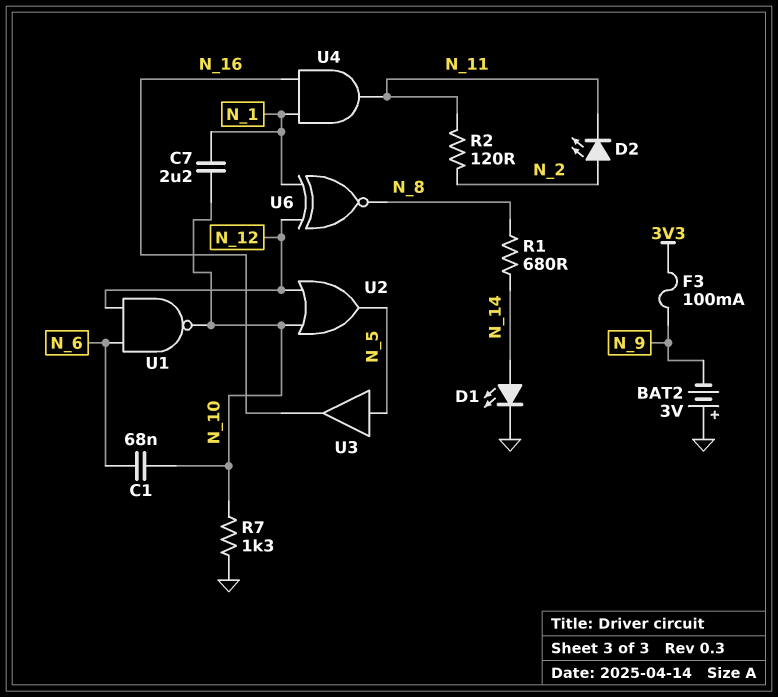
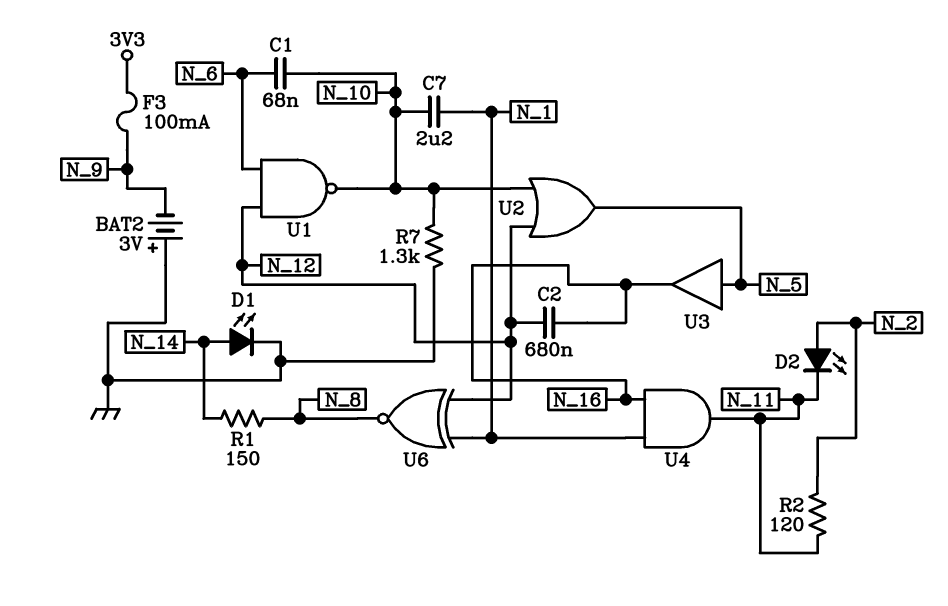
C2: none -> 680nF (N_12, N_16)
R1: 680 (N_8, N_14) -> 150 (N_8, N_14)

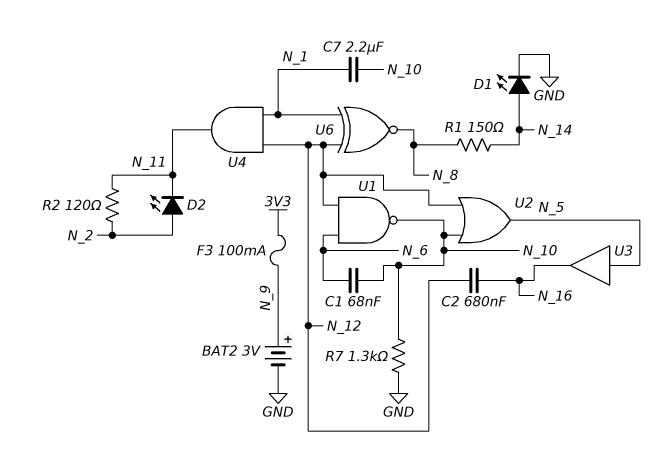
BAT2: 3V (plus GND, minus N_9) -> 3V (plus N_9, minus GND)
U4: AND (in N_1, in N_16, out N_11) -> AND (in N_1, in N_12, out N_11)

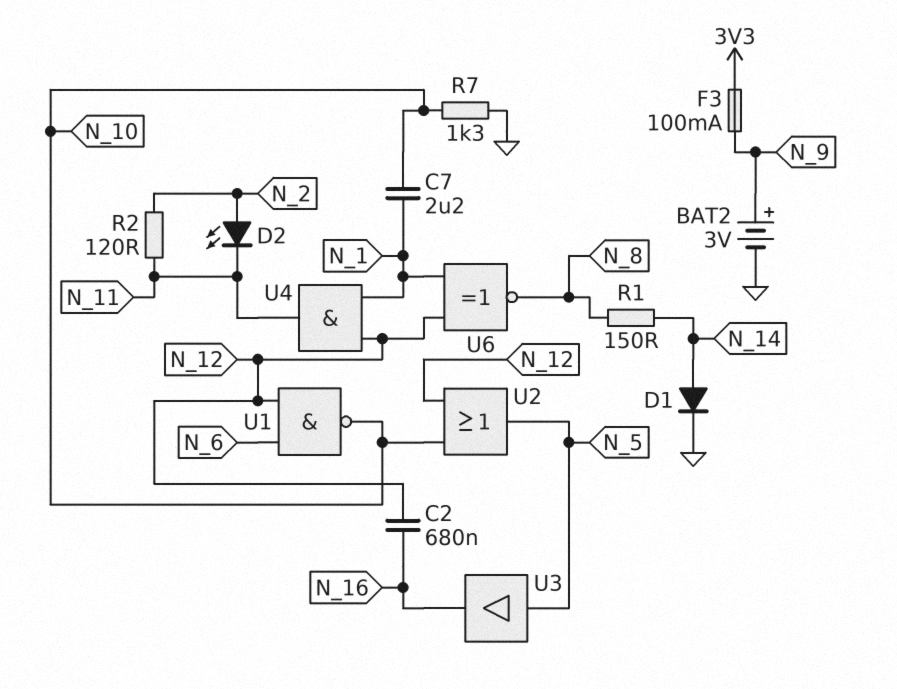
C1: 68nF (N_6, N_10) -> none
D1: LED (A N_14, K GND) -> diode (A N_14, K GND)

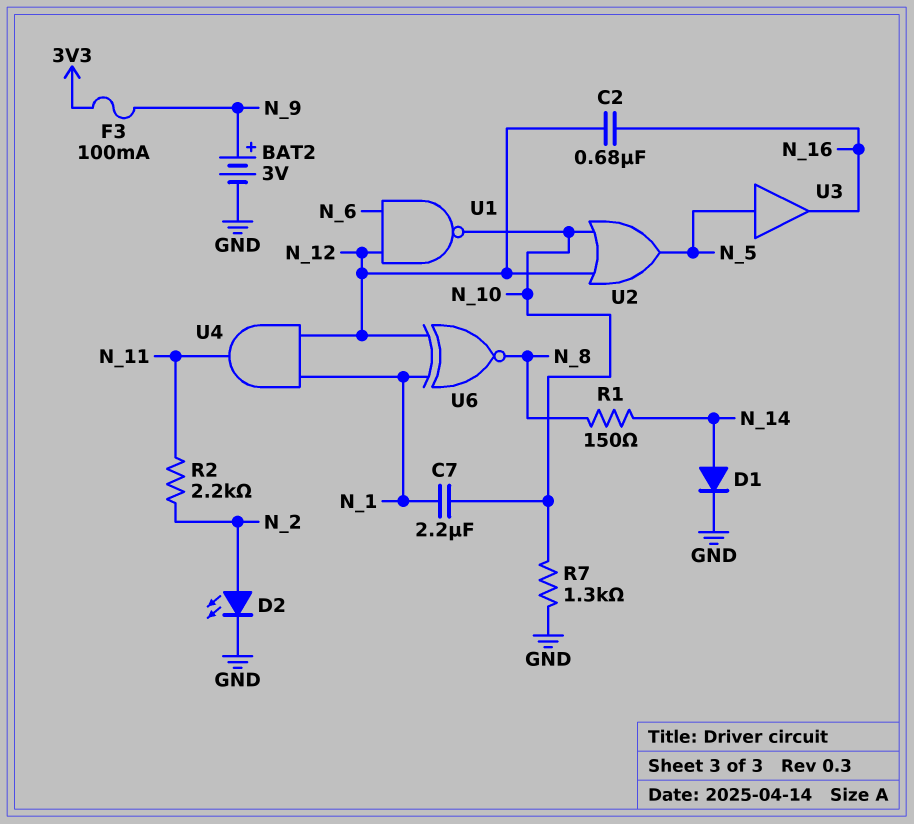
D2: LED (A N_2, K N_11) -> LED (A N_2, K GND)
R2: 120 (N_2, N_11) -> 2.2k (N_2, N_11)

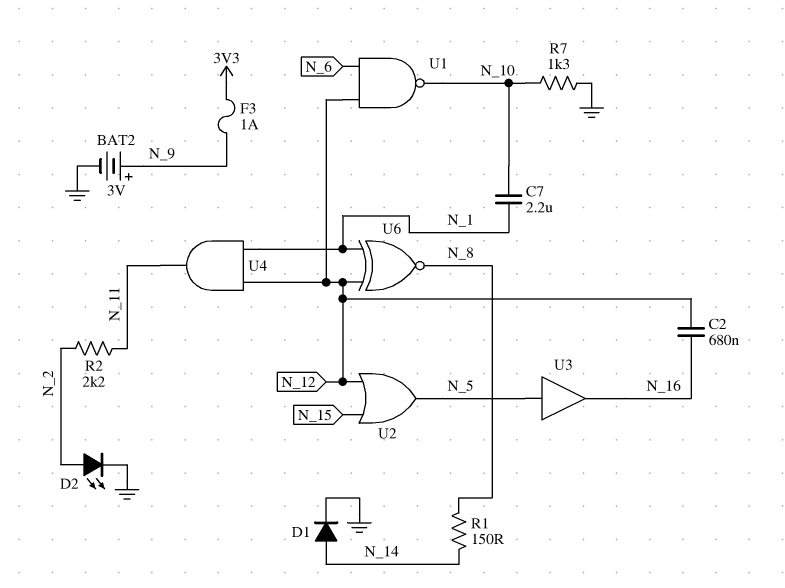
F3: 100mA (3V3, N_9) -> 1A (3V3, N_9)
U2: OR (in N_10, in N_12, out N_5) -> OR (in N_12, in N_15, out N_5)

